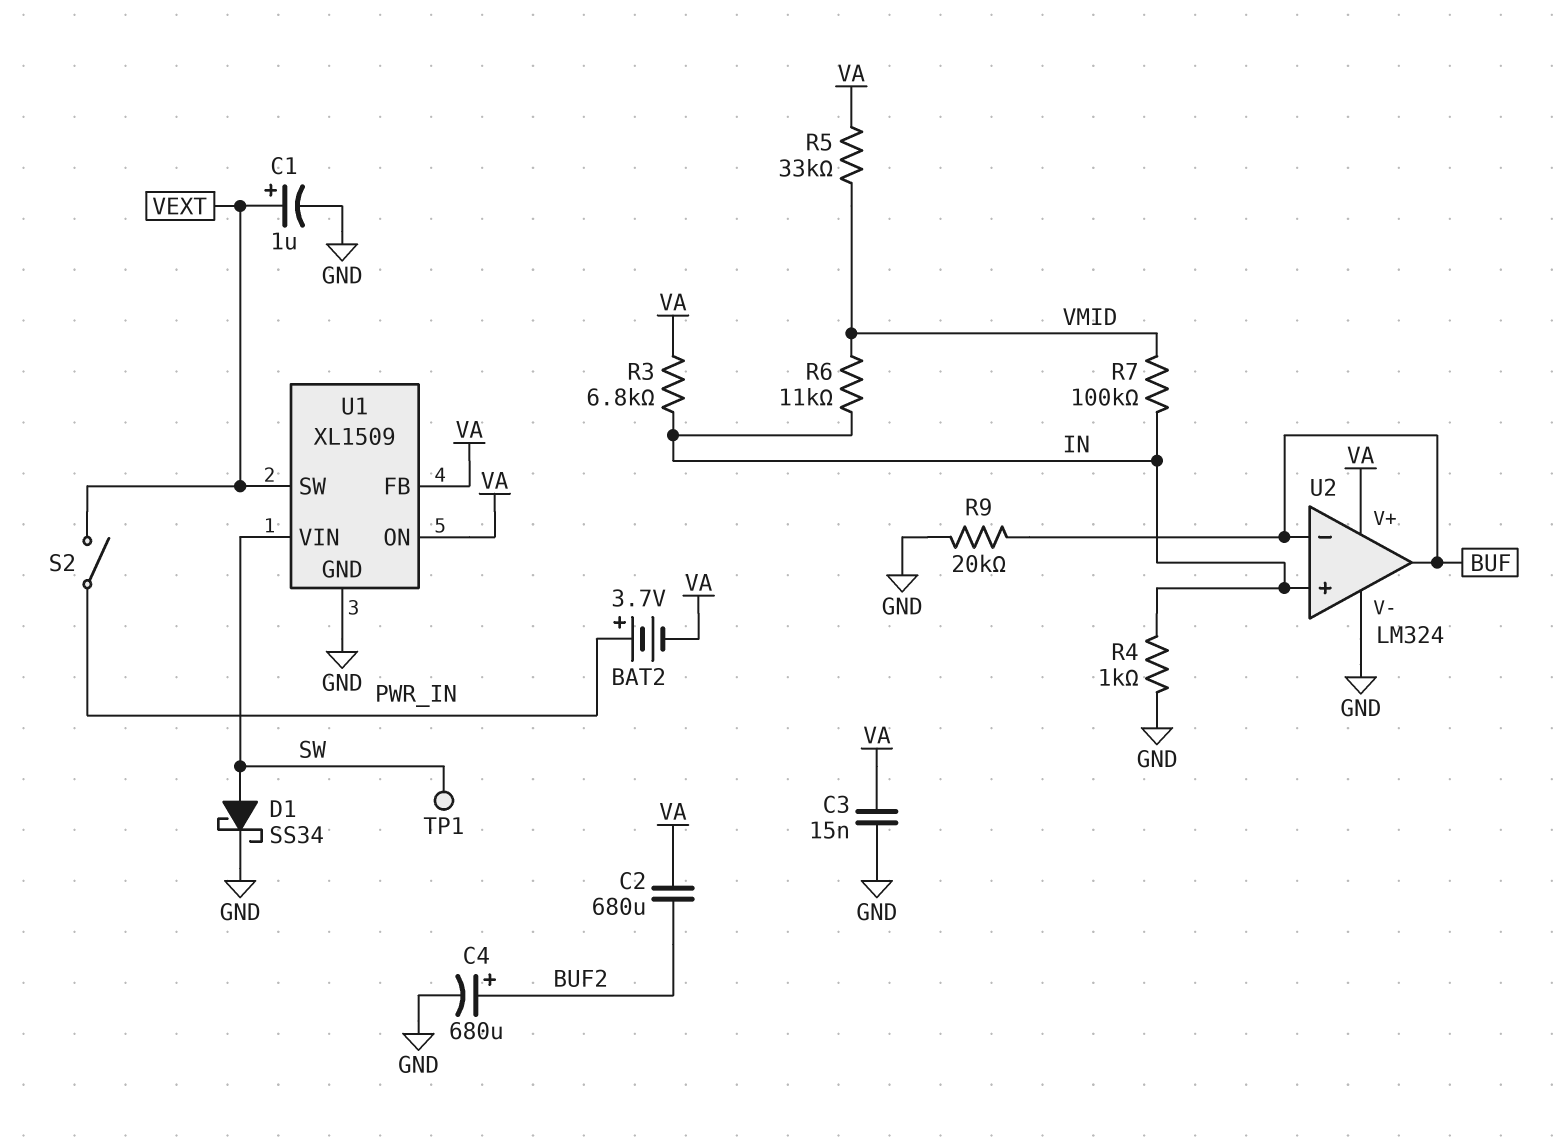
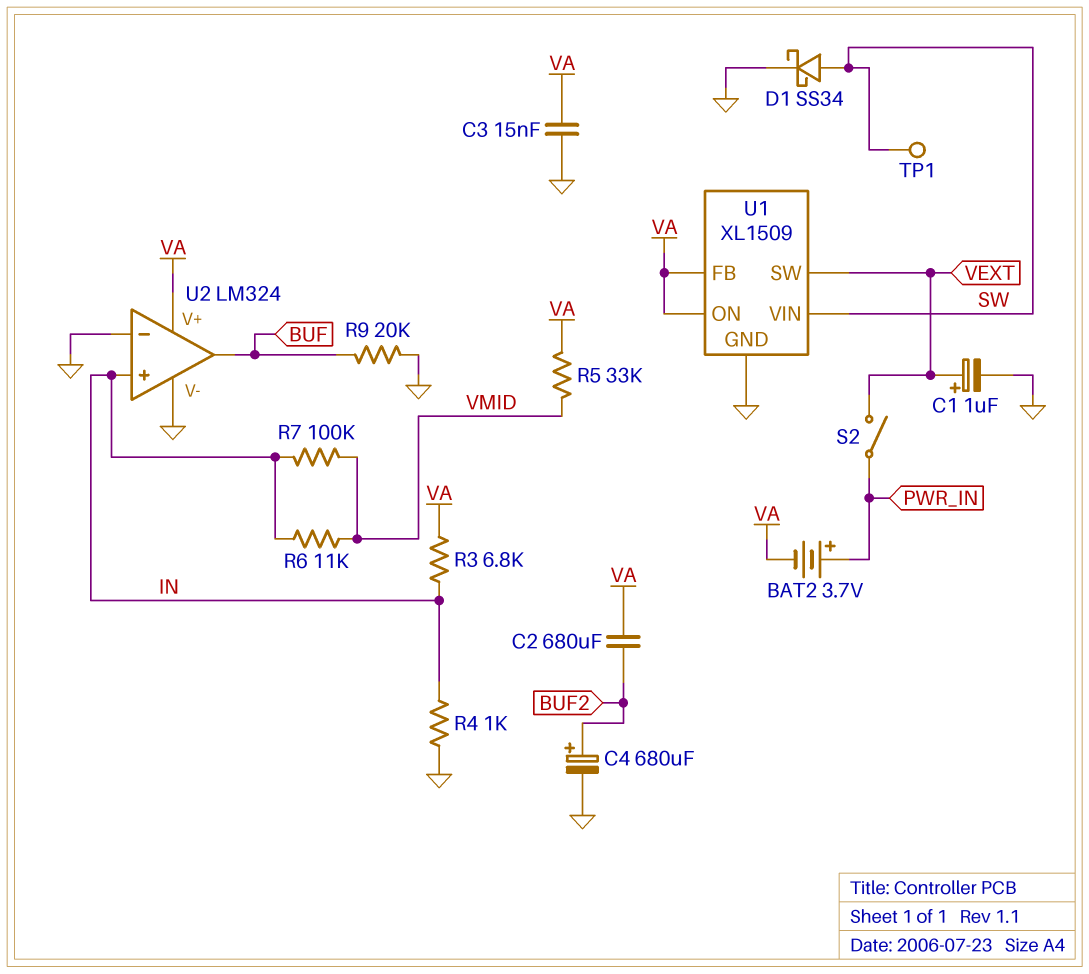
U2 pin in-: BUF -> GND

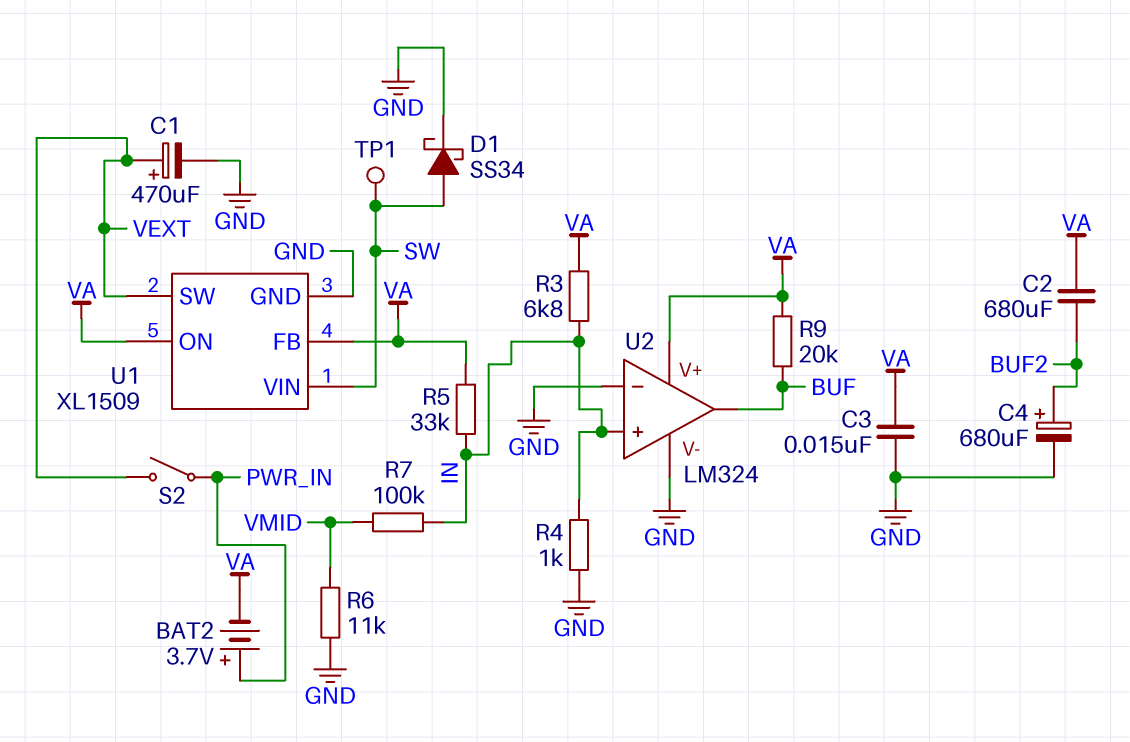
C1: 1uF (plus VEXT, minus GND) -> 470uF (plus VEXT, minus GND)
R5: 33k (VA, VMID) -> 33k (IN, VA)
R6: 11k (IN, VMID) -> 11k (GND, VMID)
R9: 20k (BUF, GND) -> 20k (BUF, VA)

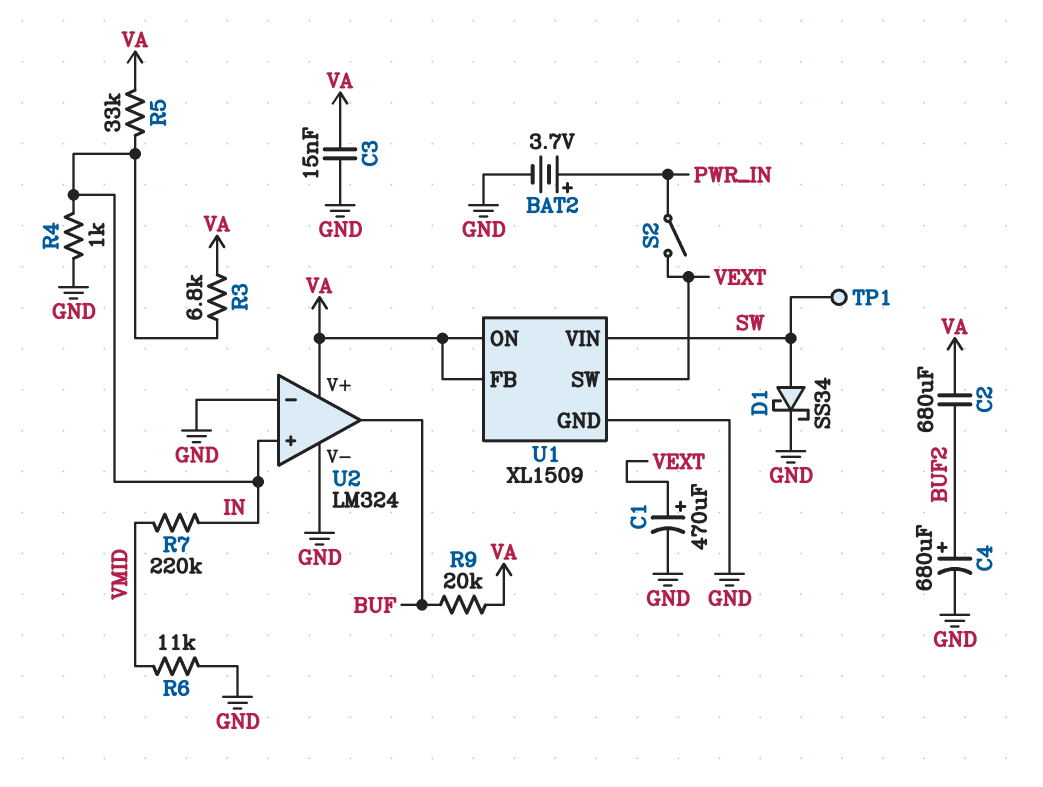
BAT2: 3.7V (plus PWR_IN, minus VA) -> 3.7V (plus PWR_IN, minus GND)
R7: 100k (IN, VMID) -> 220k (IN, VMID)

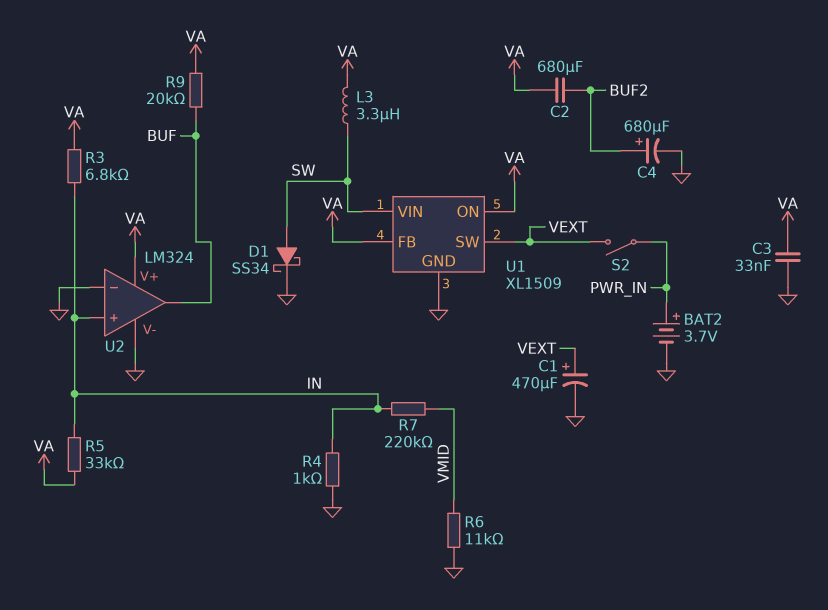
C3: 15nF (GND, VA) -> 33nF (GND, VA)
L3: none -> 3.3uH (SW, VA)
TP1: test point (SW) -> none

